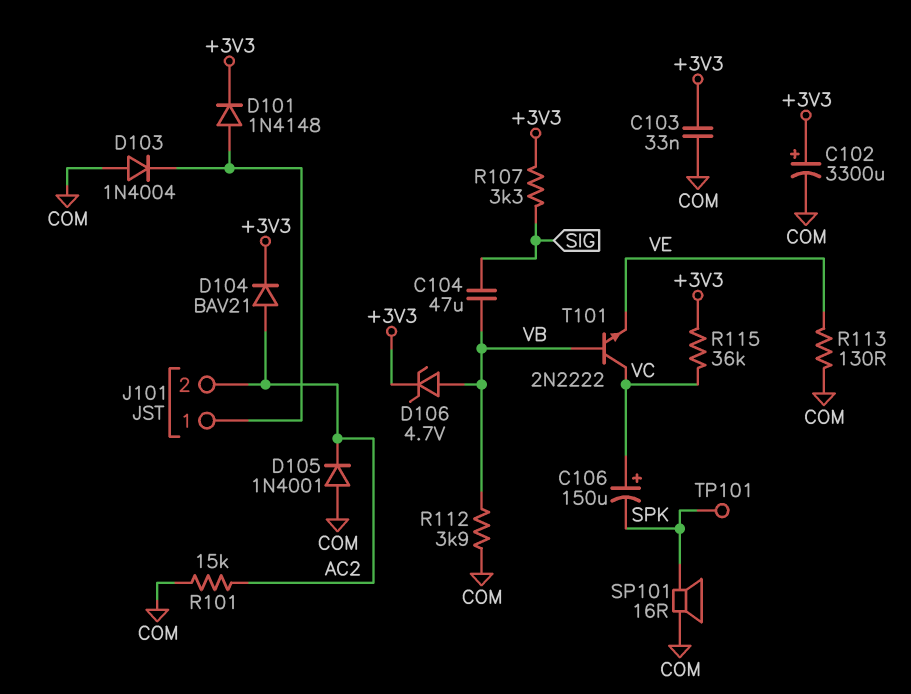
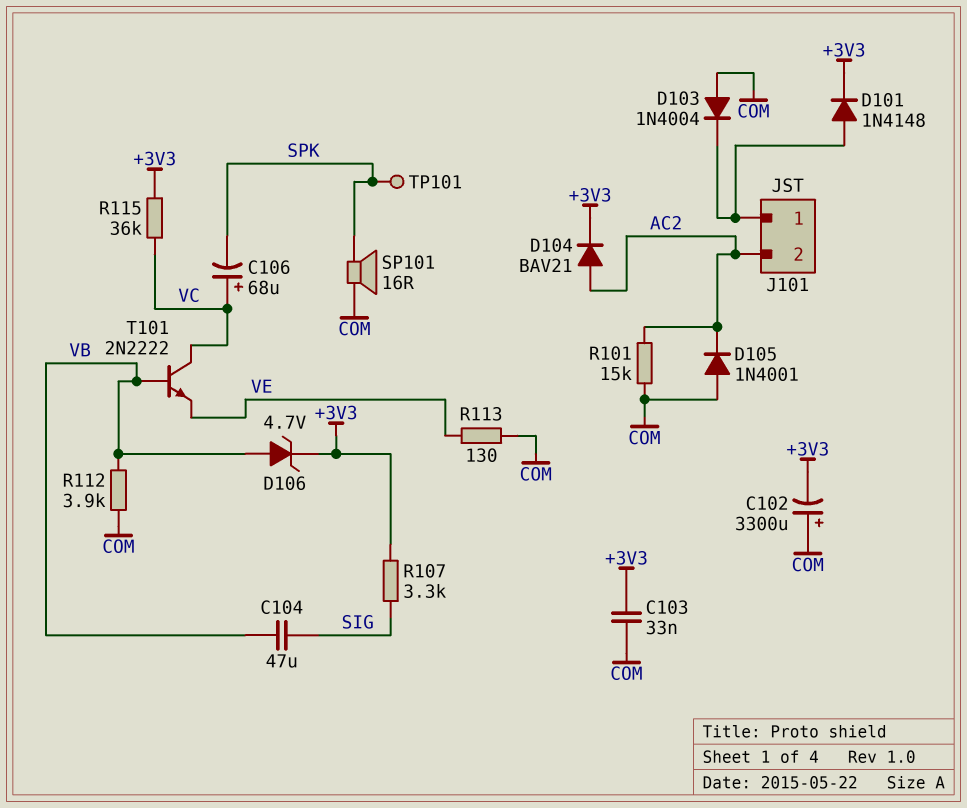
C102: 3300uF (plus +3V3, minus COM) -> 3300uF (plus COM, minus +3V3)
C106: 150uF (plus VC, minus SPK) -> 68uF (plus VC, minus SPK)

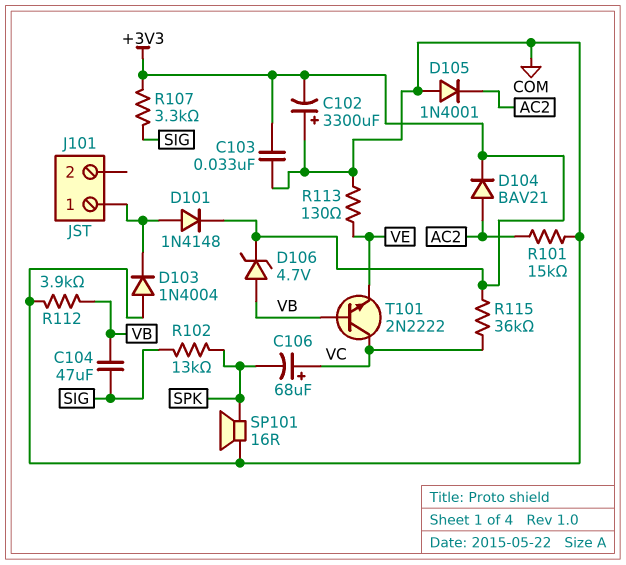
J101 pin 2: AC2 -> none
R102: none -> 13k (SIG, SPK)
TP101: test point (SPK) -> none

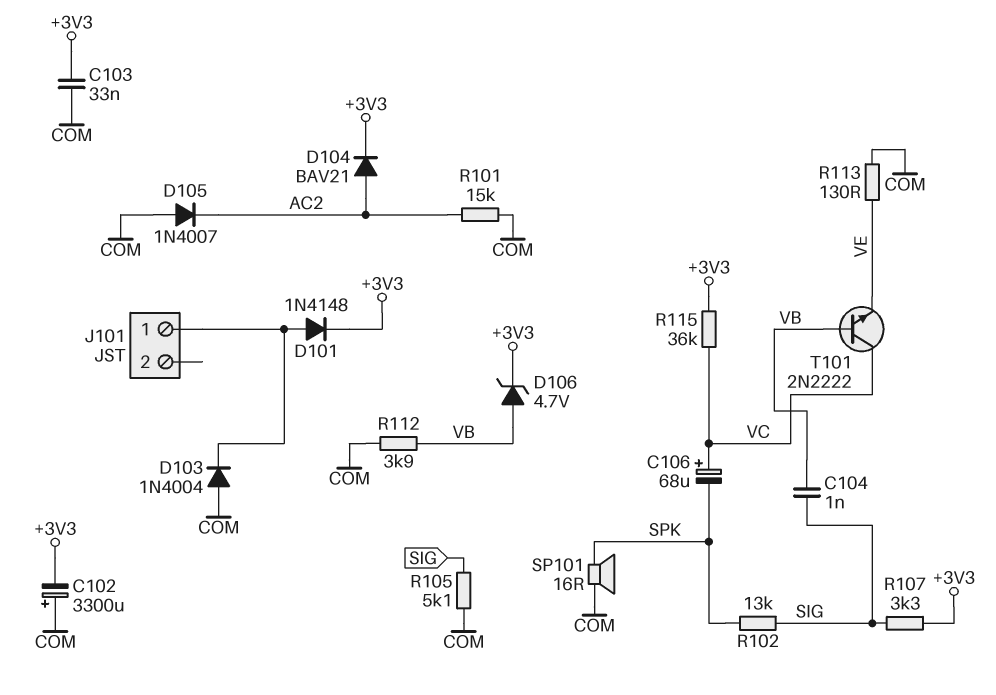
C104: 47uF (SIG, VB) -> 1nF (SIG, VB)
D105: diode 1N4001 (A COM, K AC2) -> diode 1N4007 (A COM, K AC2)
R105: none -> 5.1k (COM, SIG)

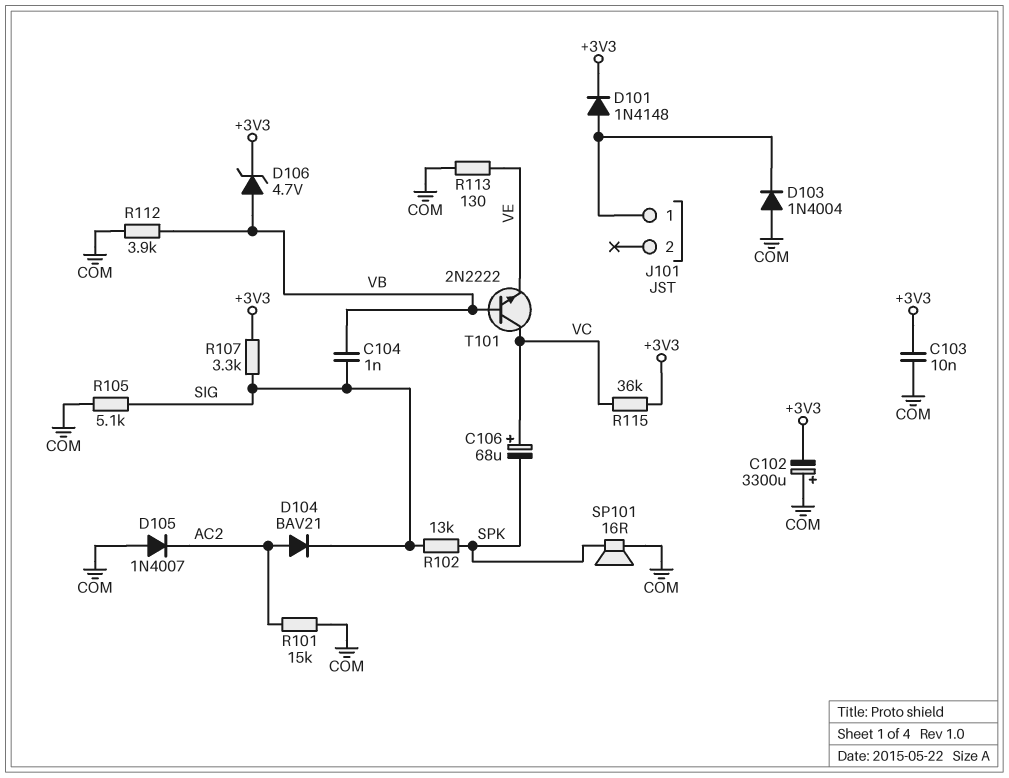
C103: 33nF (+3V3, COM) -> 10nF (+3V3, COM)
D104: diode BAV21 (A AC2, K +3V3) -> diode BAV21 (A AC2, K SIG)

